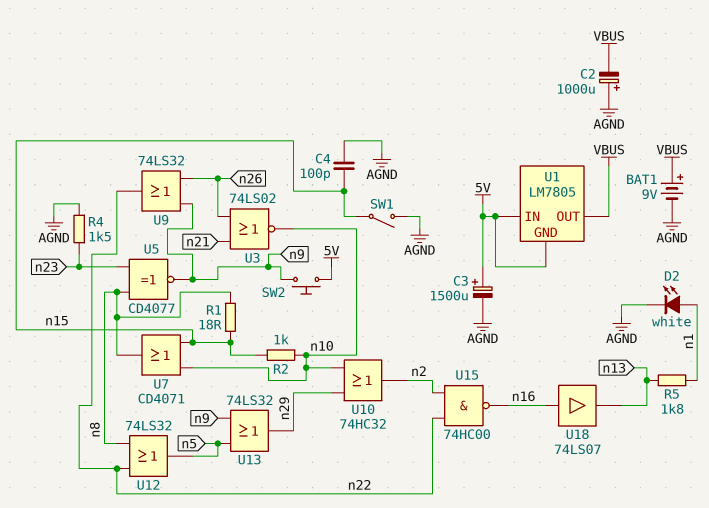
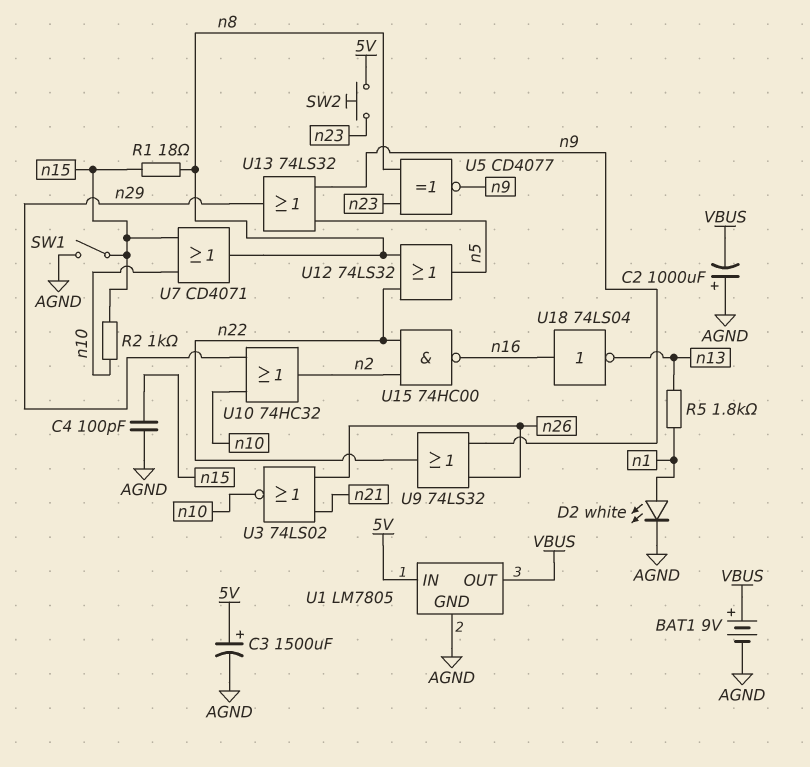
R4: 1.5k (AGND, n23) -> none
SW2: button (5V, n9) -> button (5V, n23)
U1 pin GND: 5V -> AGND
U18: buffer 74LS07 (in n16, out n13) -> NOT 74LS04 (in n16, out n13)

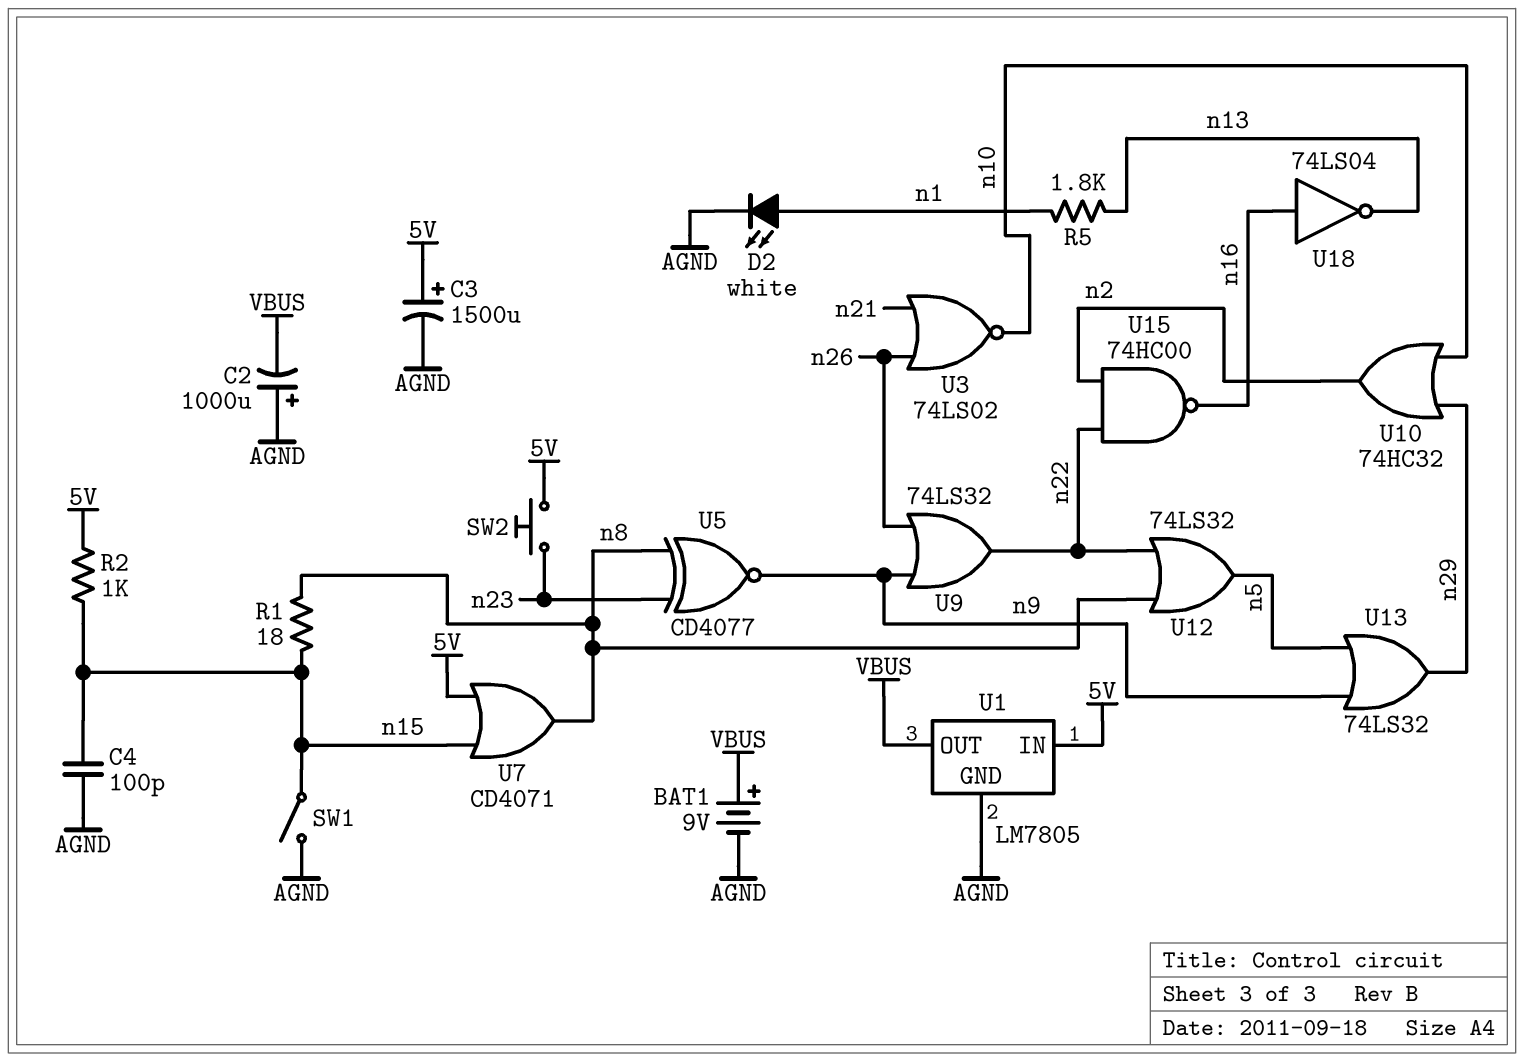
R2: 1k (n10, n15) -> 1k (5V, n15)
U7: OR CD4071 (in n10, in n15, out n8) -> OR CD4071 (in 5V, in n15, out n8)

